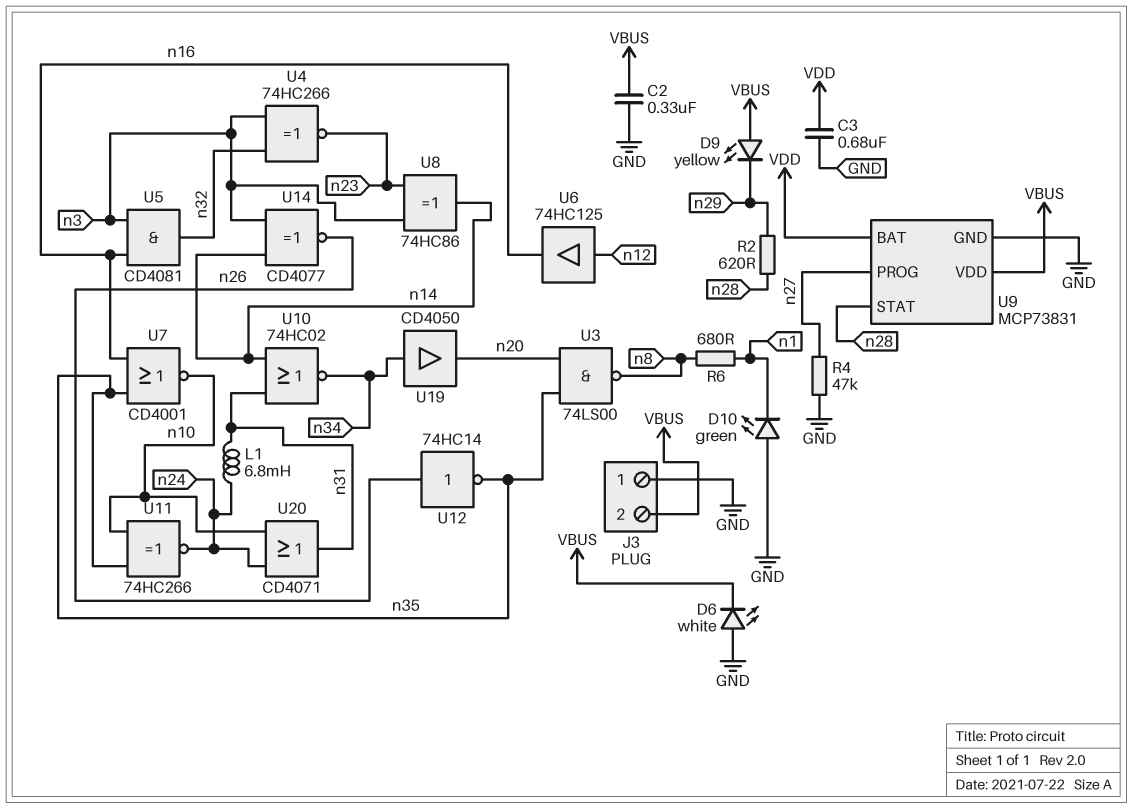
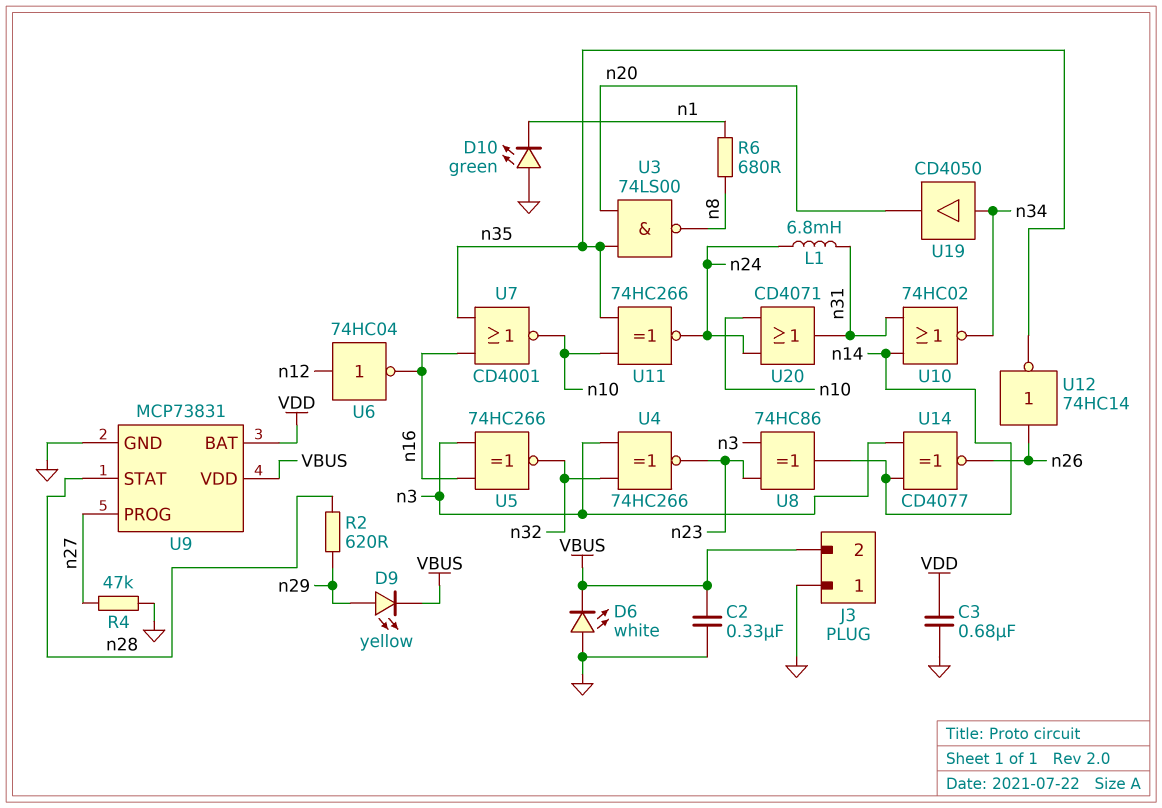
D9: LED yellow (A VBUS, K n29) -> LED yellow (A n29, K VBUS)
U5: AND CD4081 (in n3, in n16, out n32) -> XNOR 74HC266 (in n3, in n16, out n32)
U6: buffer 74HC125 (in n12, out n16) -> NOT 74HC04 (in n12, out n16)

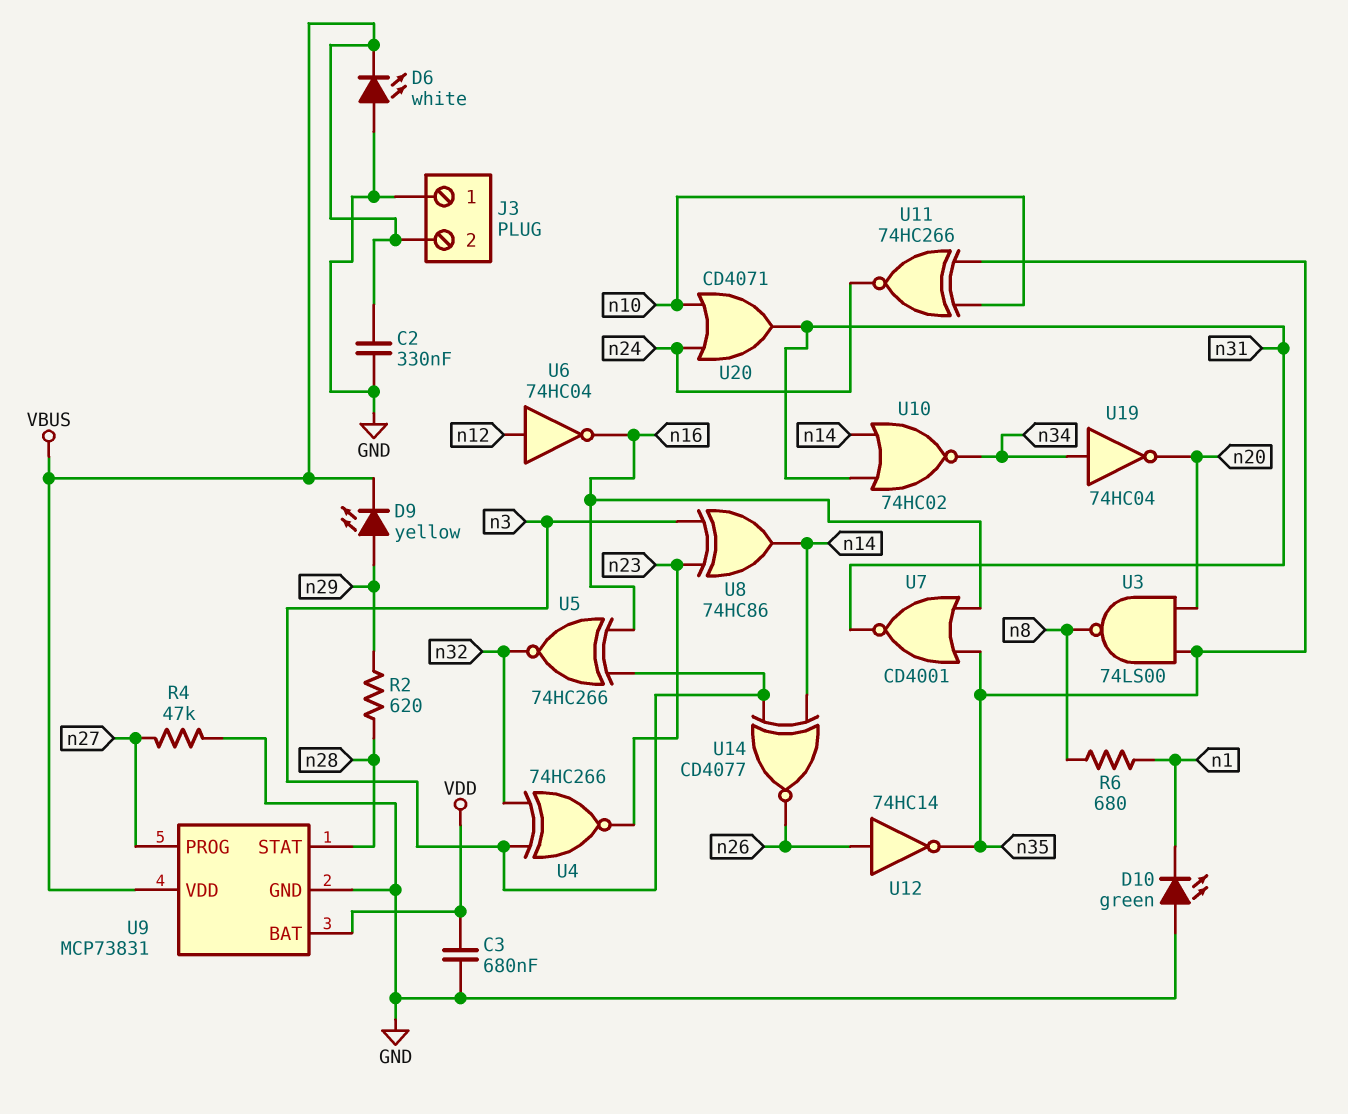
L1: 6.8mH (n24, n31) -> none
U7: NOR CD4001 (in n16, in n35, out n10) -> NOR CD4001 (in n16, in n35, out n31)
U19: buffer CD4050 (in n34, out n20) -> NOT 74HC04 (in n34, out n20)

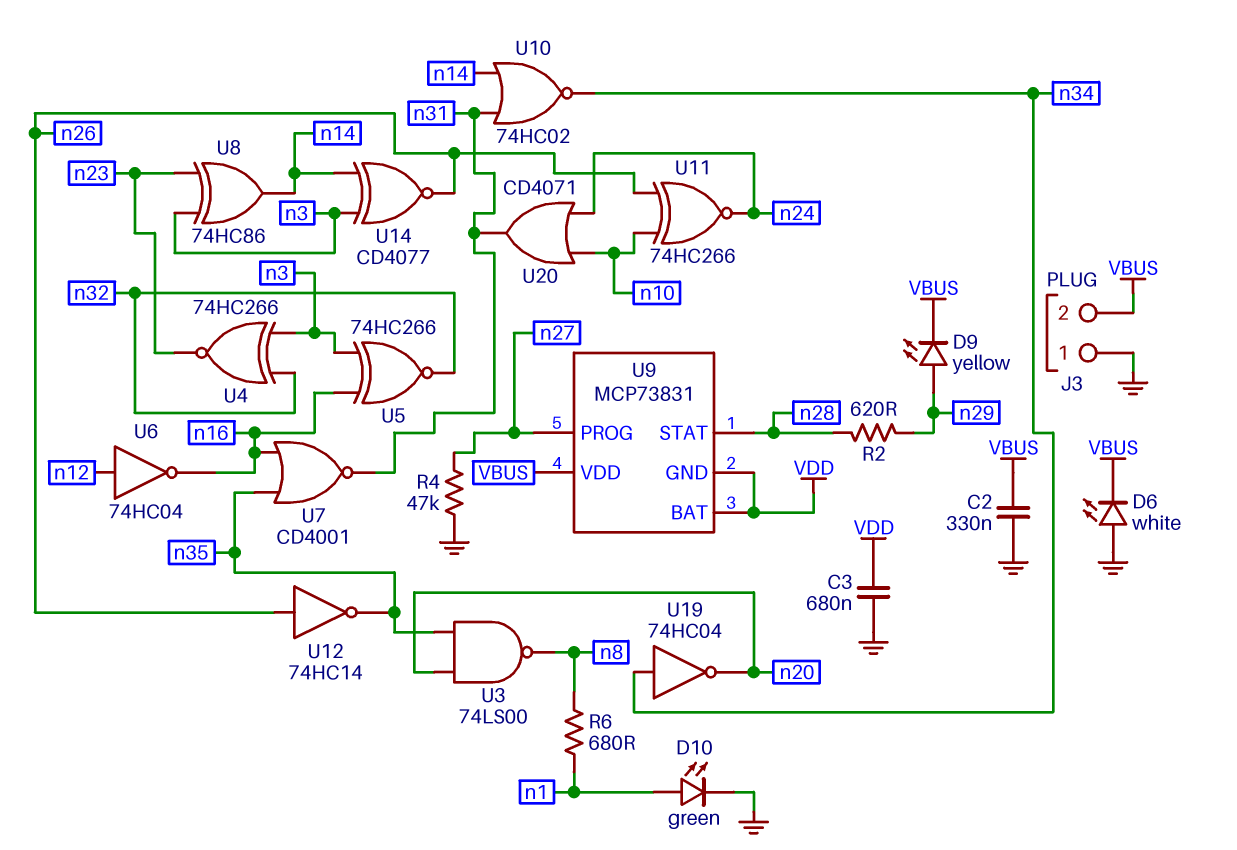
D10: LED green (A GND, K n1) -> LED green (A n1, K GND)
U9 pin GND: GND -> VDD
U11: XNOR 74HC266 (in n10, in n35, out n24) -> XNOR 74HC266 (in n10, in n26, out n24)

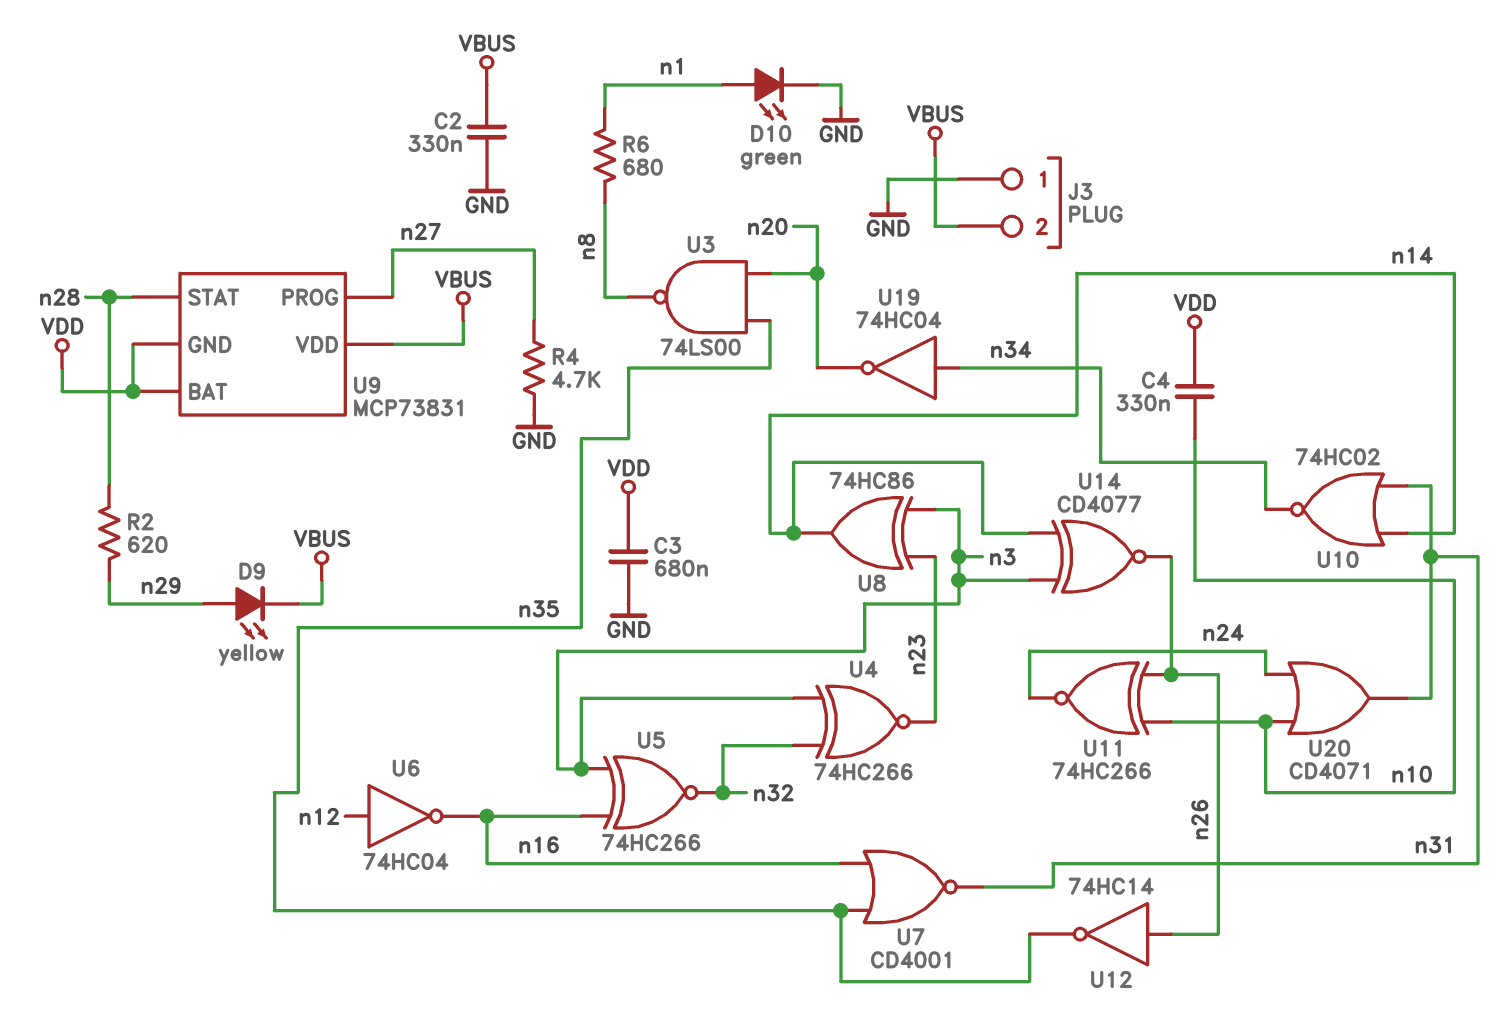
C4: none -> 330nF (VDD, n10)
D6: LED white (A GND, K VBUS) -> none
R4: 47k (GND, n27) -> 4.7k (GND, n27)

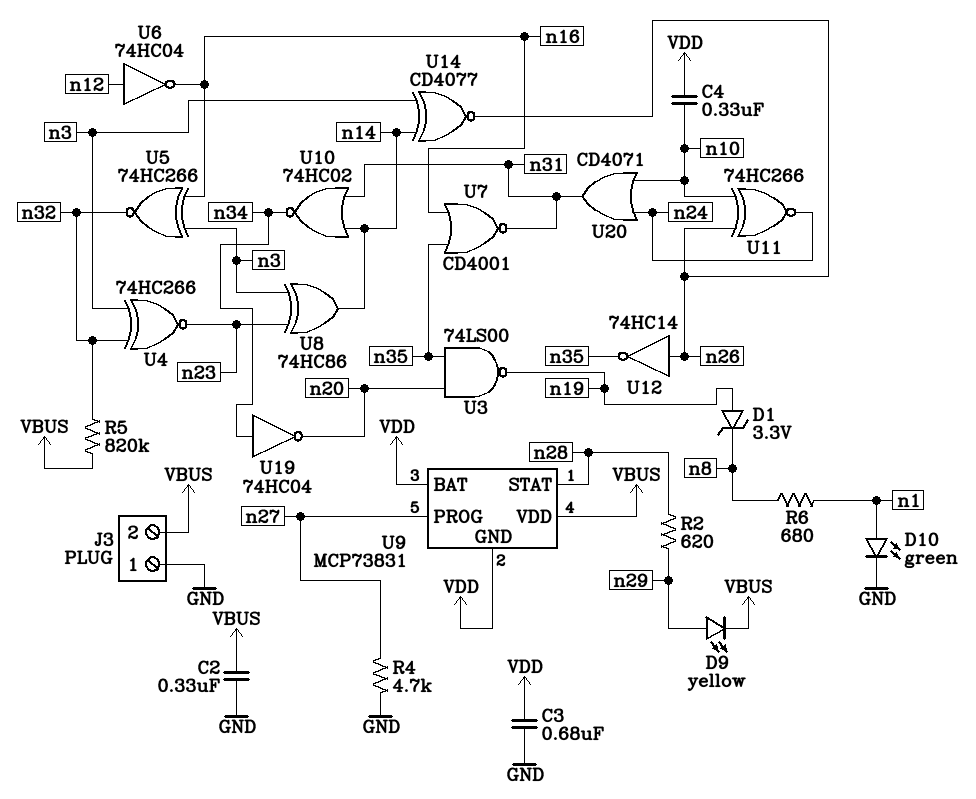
D1: none -> zener 3.3V (A n19, K n8)
R5: none -> 820k (VBUS, n32)
U3: NAND 74LS00 (in n20, in n35, out n8) -> NAND 74LS00 (in n20, in n35, out n19)

